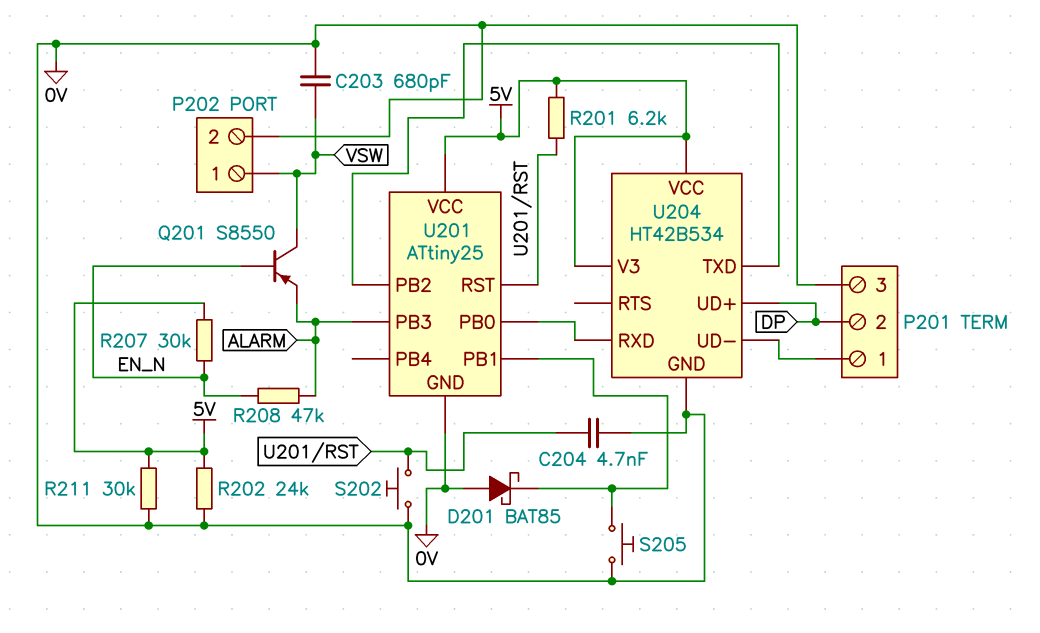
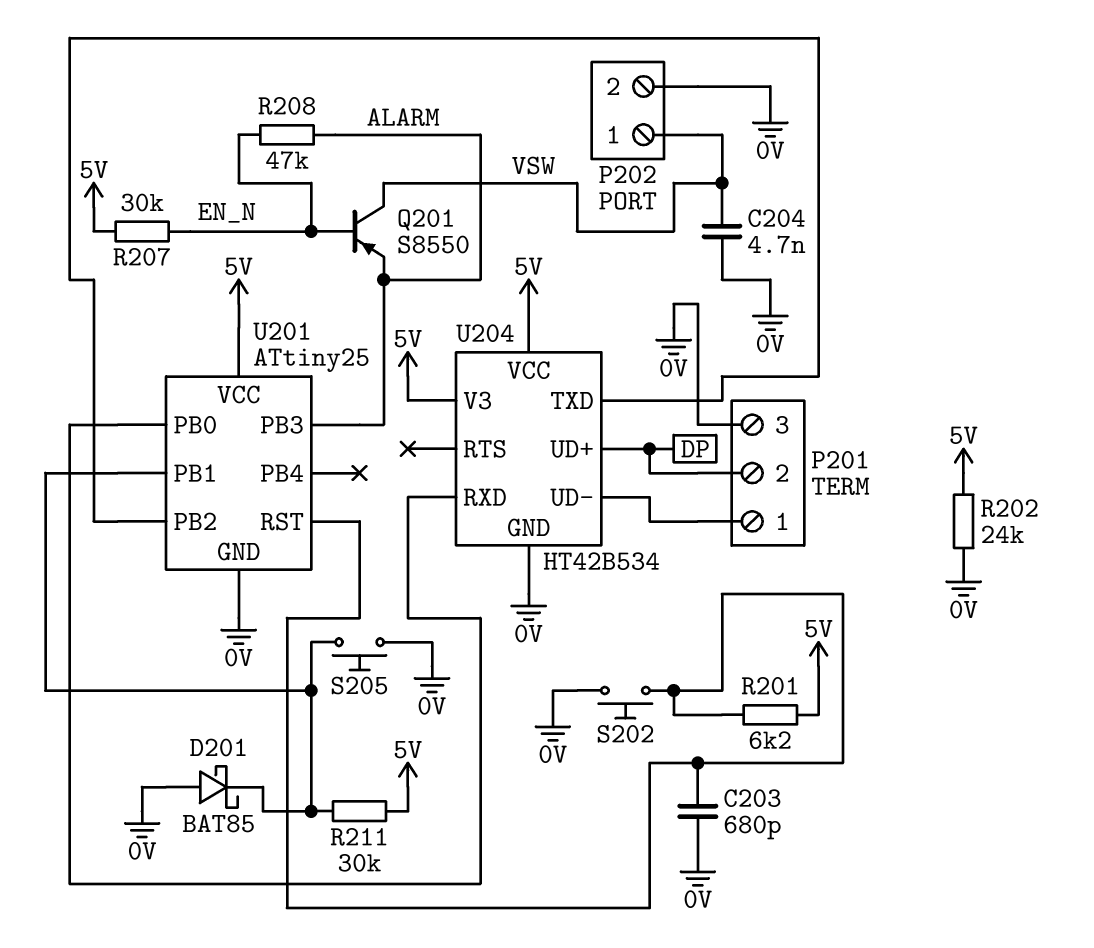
C203: 680pF (0V, VSW) -> 680pF (0V, U201/RST)
C204: 4.7nF (0V, U201/RST) -> 4.7nF (0V, VSW)
R211: 30k (0V, 5V) -> 30k (5V, U201/PB1)

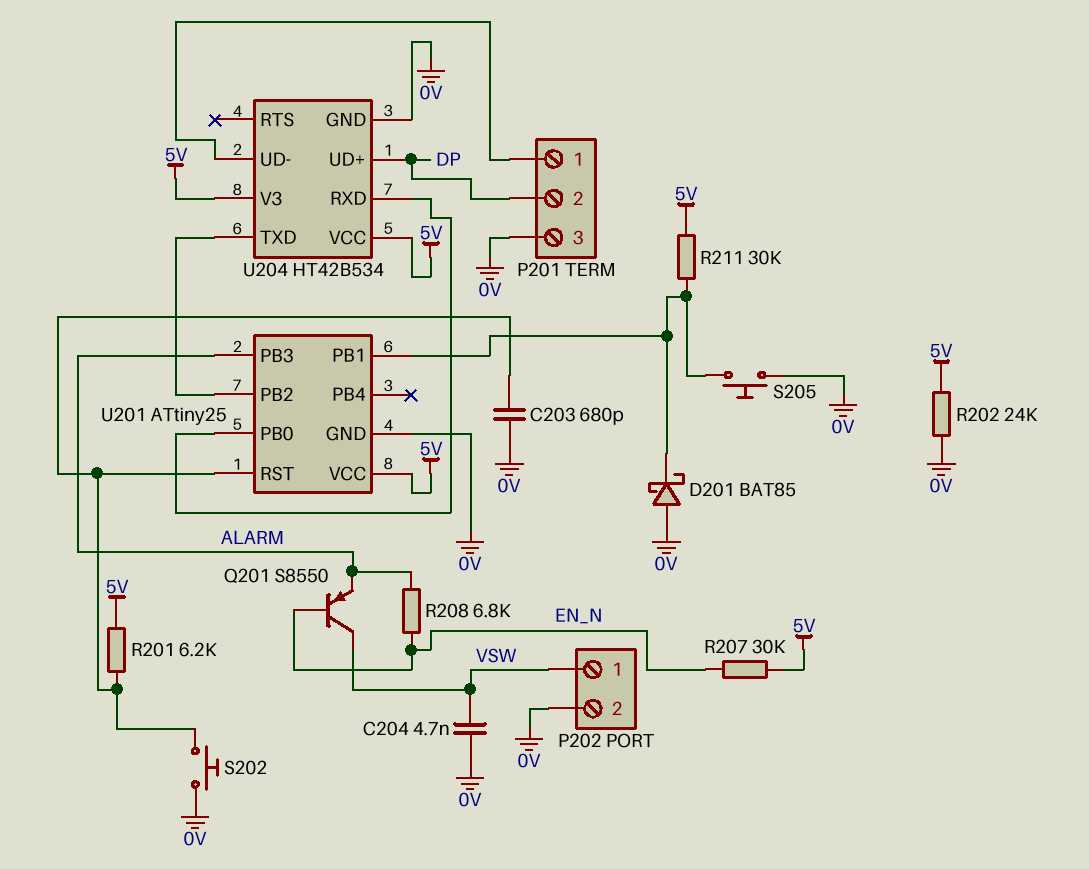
R208: 47k (ALARM, EN_N) -> 6.8k (ALARM, EN_N)

